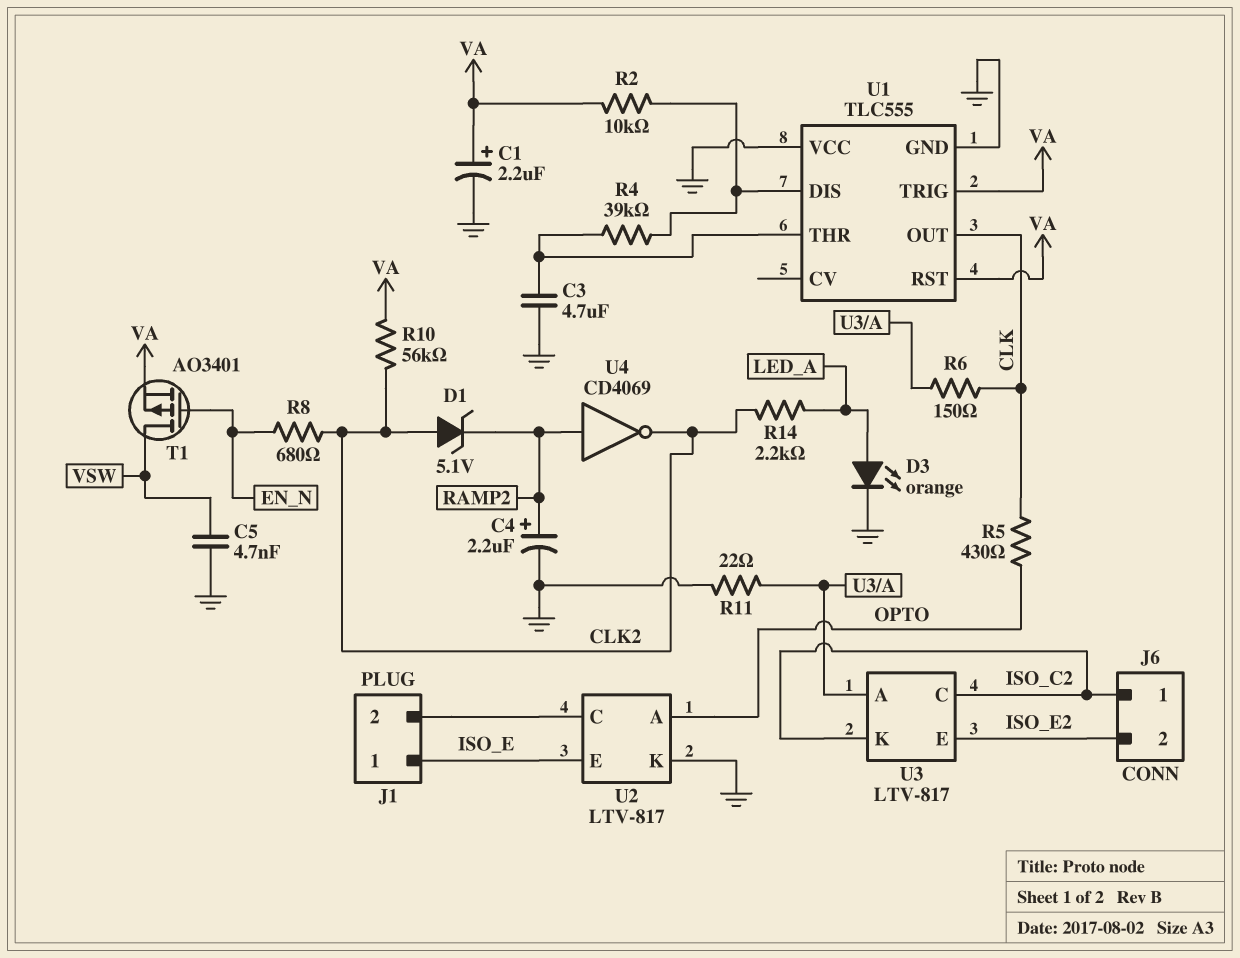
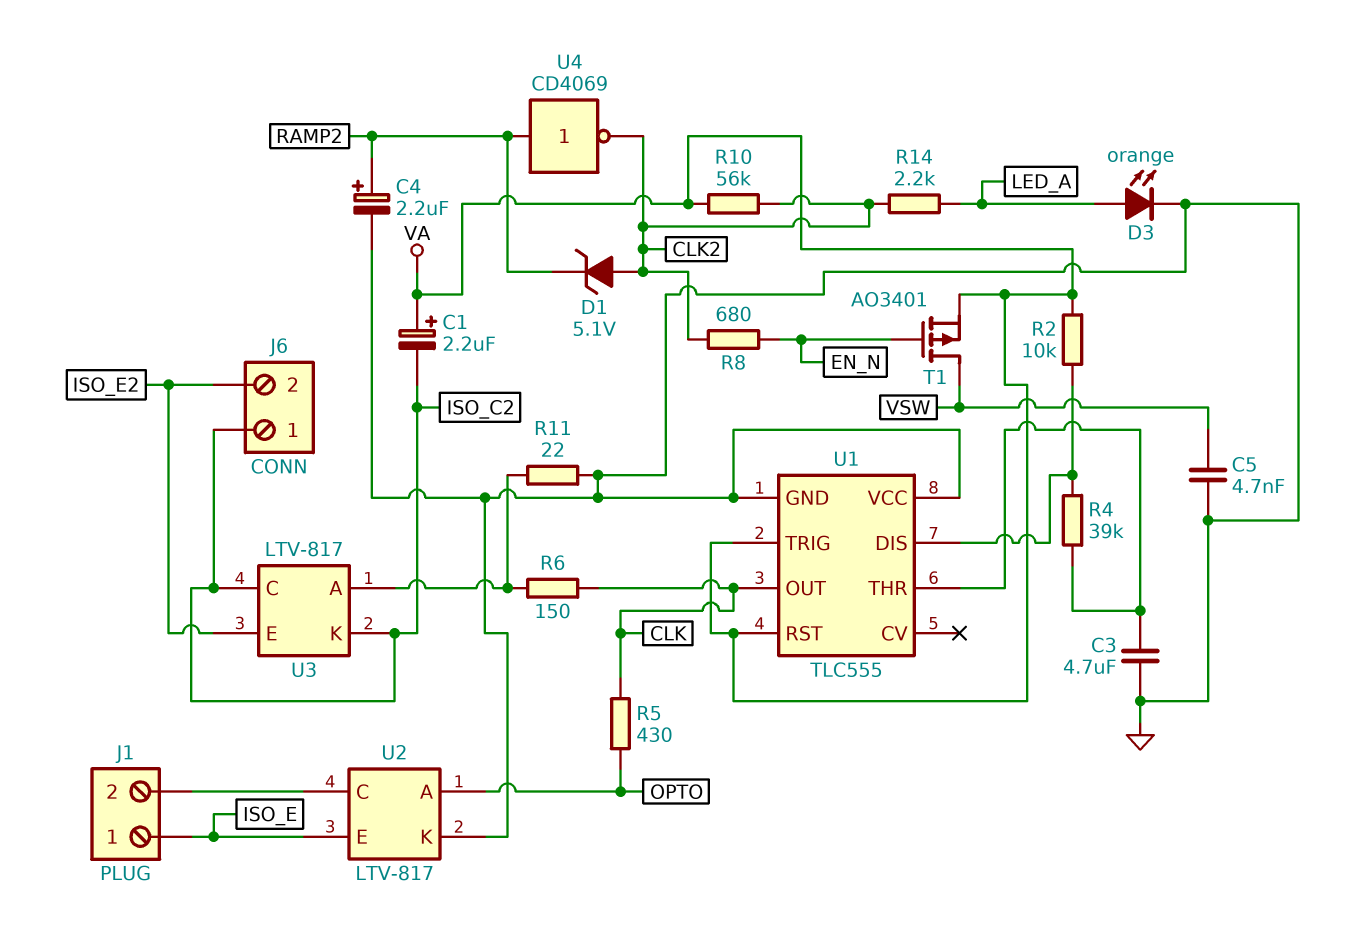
C1: 2.2uF (plus VA, minus GND) -> 2.2uF (plus VA, minus ISO_C2)

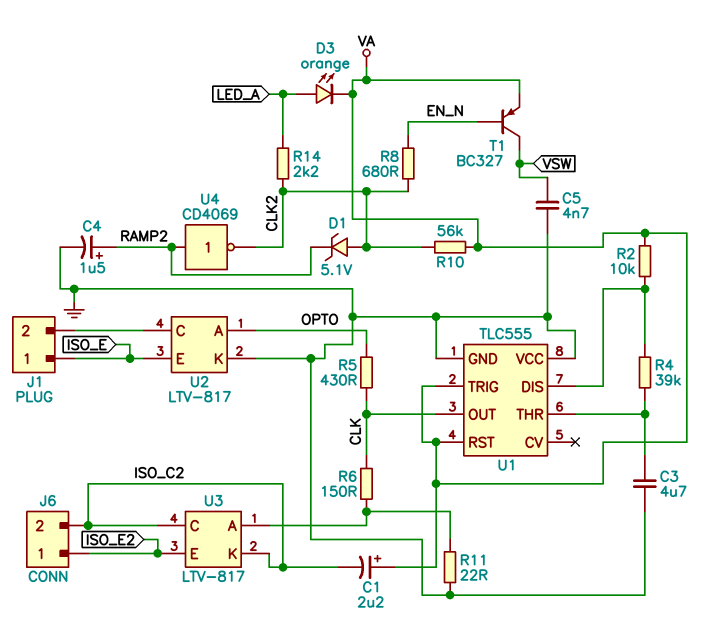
C4: 2.2uF (plus RAMP2, minus GND) -> 1.5uF (plus RAMP2, minus GND)
D3: LED orange (A LED_A, K GND) -> LED orange (A LED_A, K VA)
J6 pin 1: ISO_C2 -> ISO_E2
J6 pin 2: ISO_E2 -> ISO_C2
T1: PMOS AO3401 (G EN_N, D VSW, S VA) -> PNP BC327 (B EN_N, C VSW, E VA)

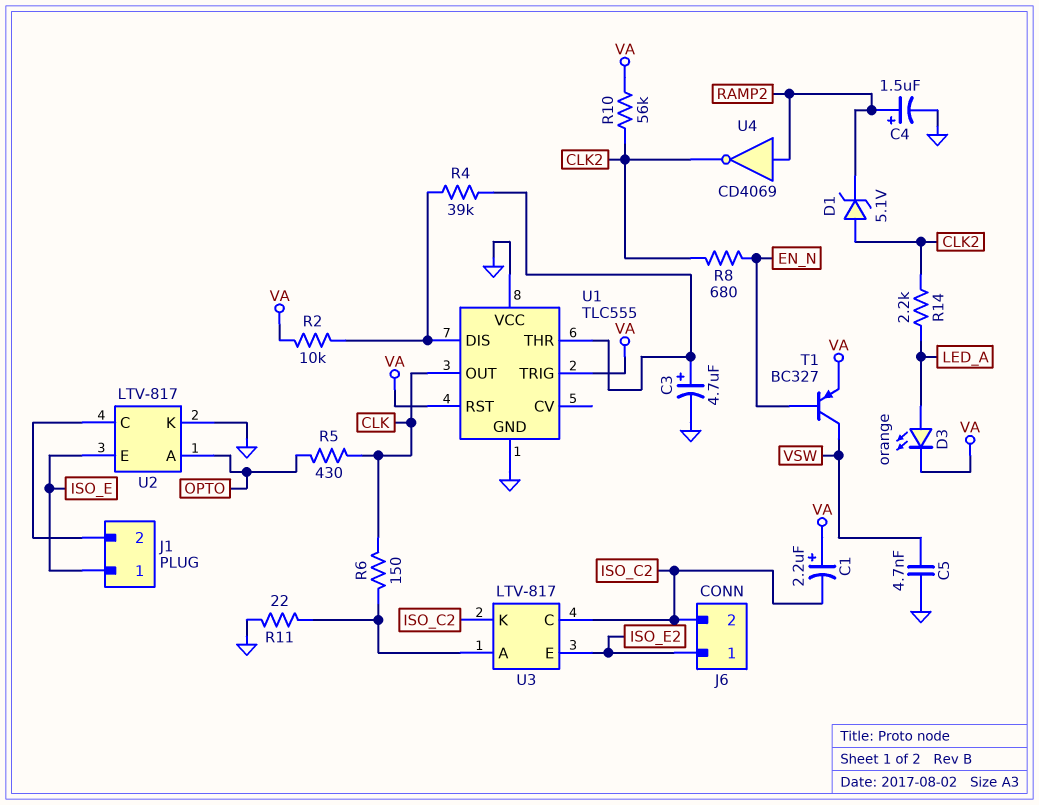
C3: 4.7uF (GND, U1/THR) -> 4.7uF (plus U1/THR, minus GND)

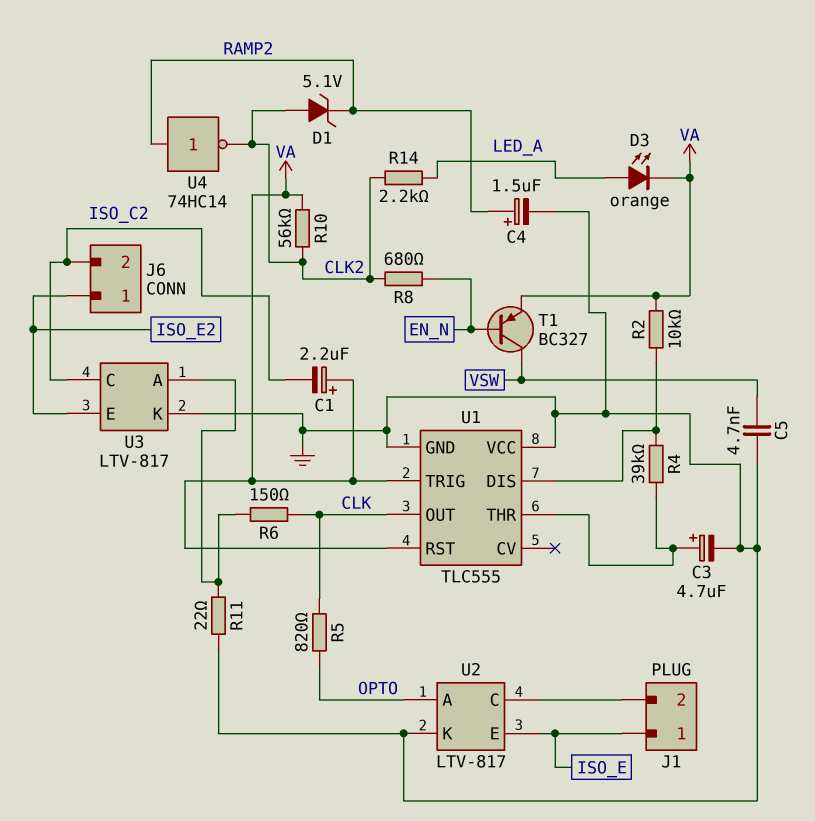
R5: 430 (CLK, OPTO) -> 820 (CLK, OPTO)
U3 pin K: ISO_C2 -> GND
U4: NOT CD4069 (in RAMP2, out CLK2) -> NOT 74HC14 (in RAMP2, out CLK2)

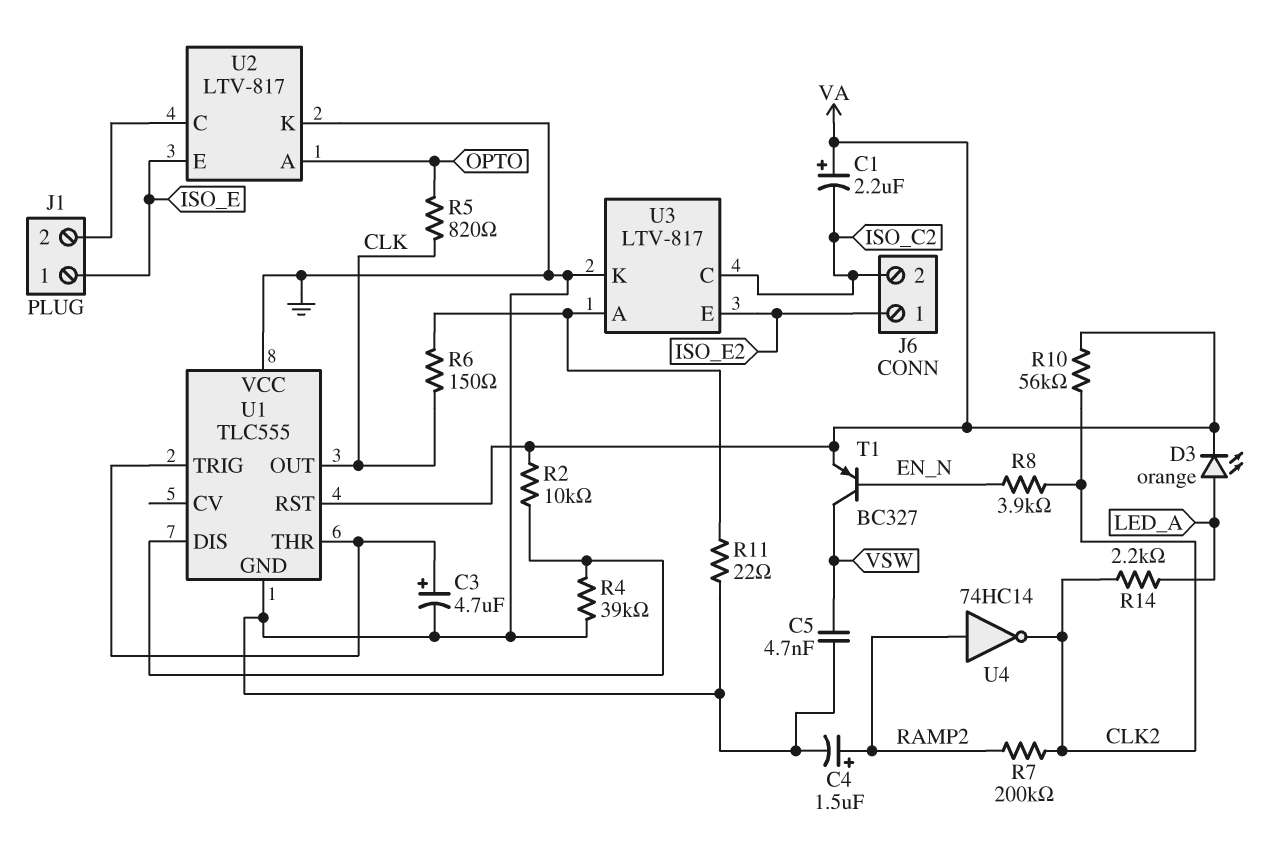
D1: zener 5.1V (A CLK2, K RAMP2) -> none
R4: 39k (U1/DIS, U1/THR) -> 39k (GND, U1/DIS)
R7: none -> 200k (CLK2, RAMP2)
R8: 680 (CLK2, EN_N) -> 3.9k (CLK2, EN_N)
U1 pin TRIG: VA -> U1/THR

